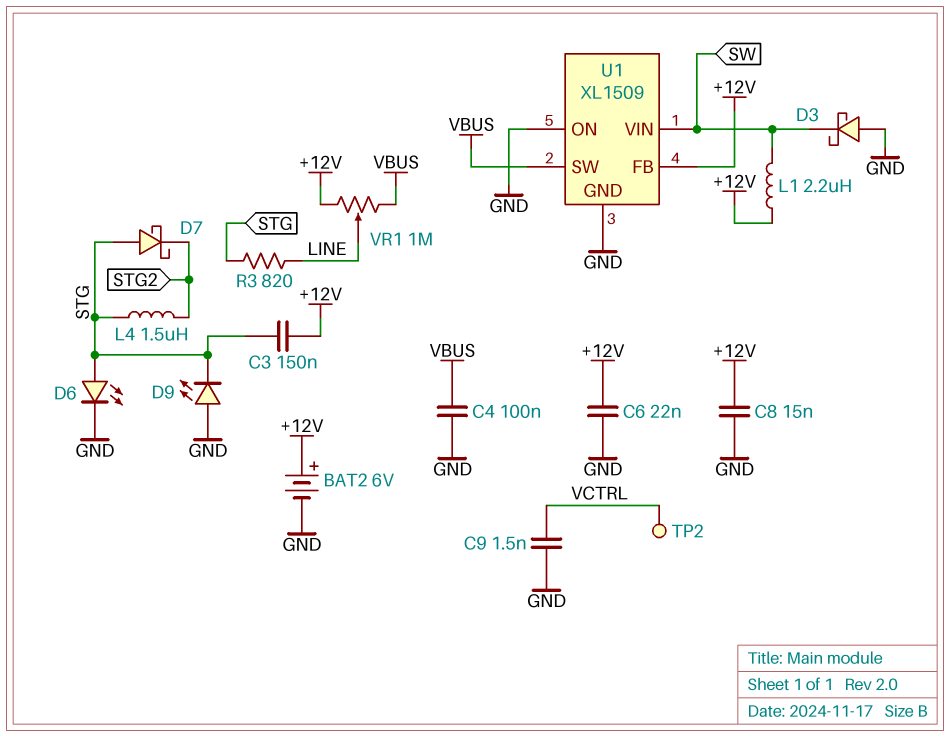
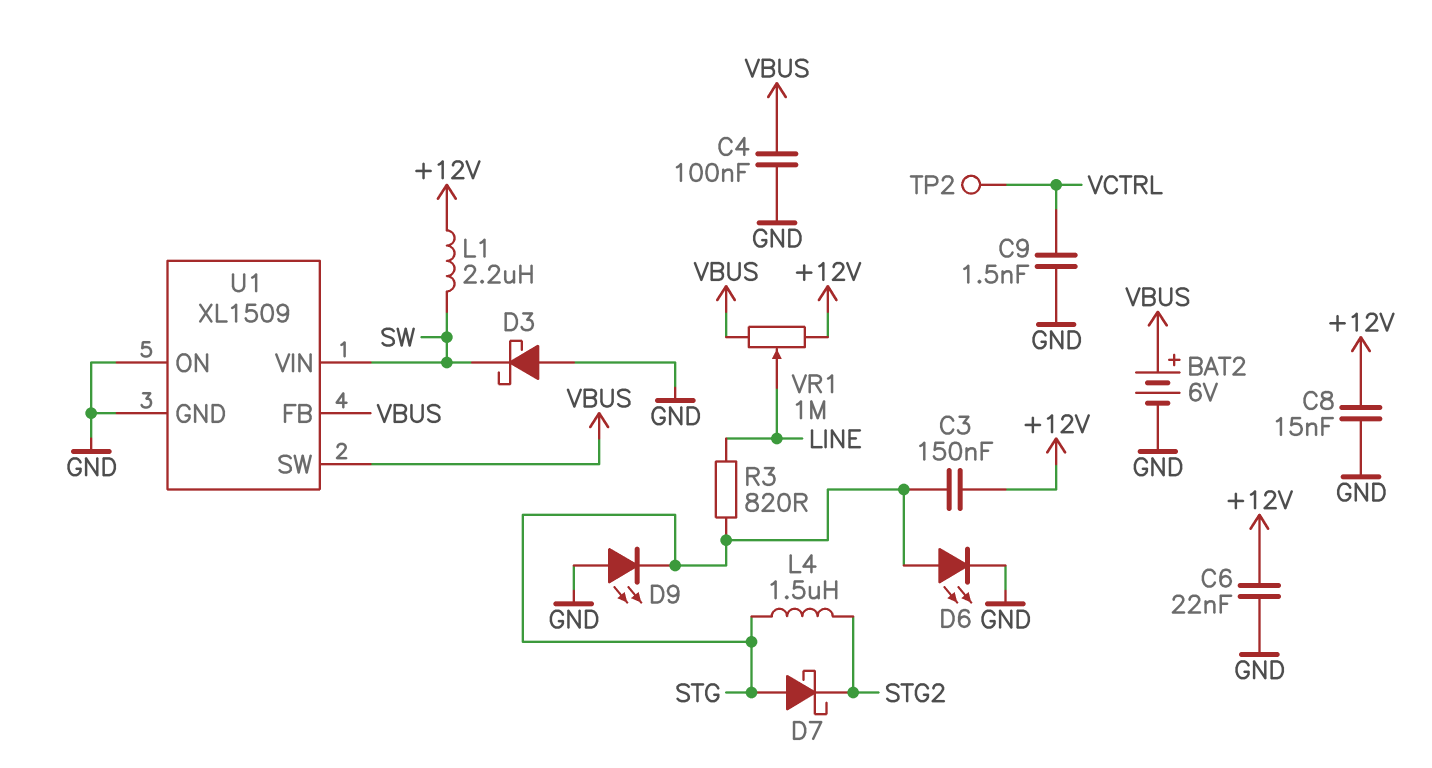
BAT2: 6V (plus +12V, minus GND) -> 6V (plus VBUS, minus GND)
U1 pin FB: +12V -> VBUS

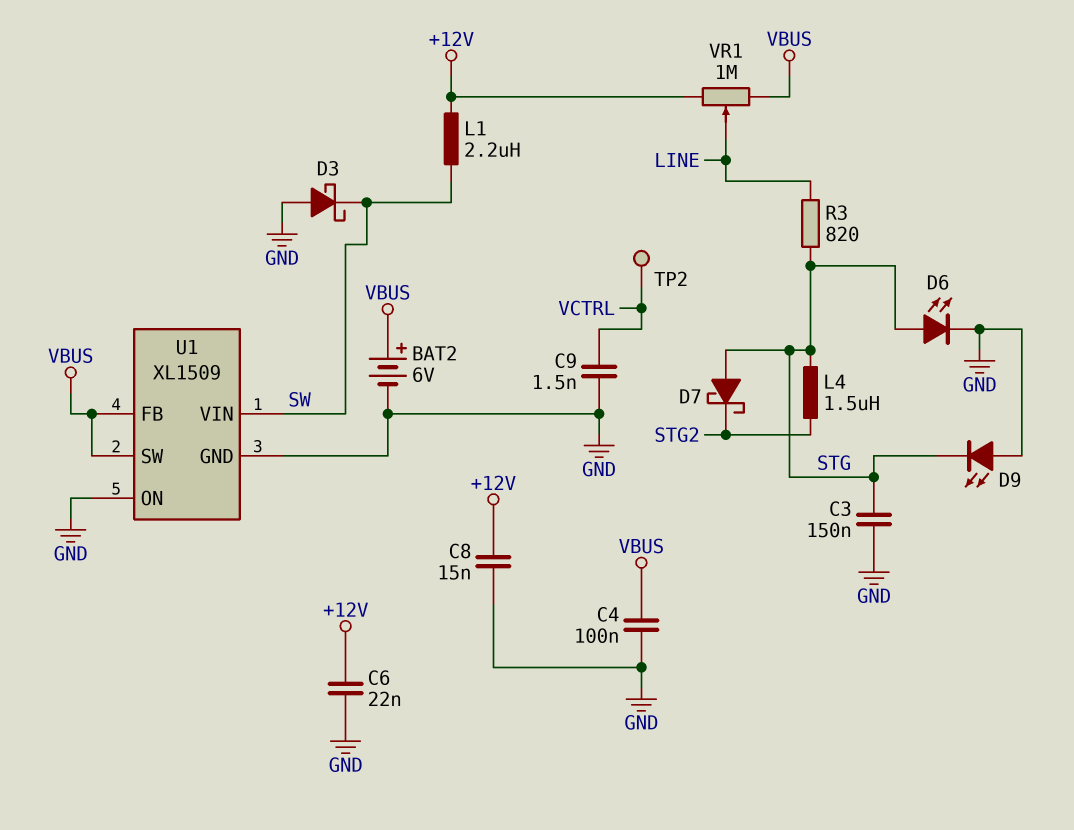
C3: 150nF (+12V, STG) -> 150nF (GND, STG)

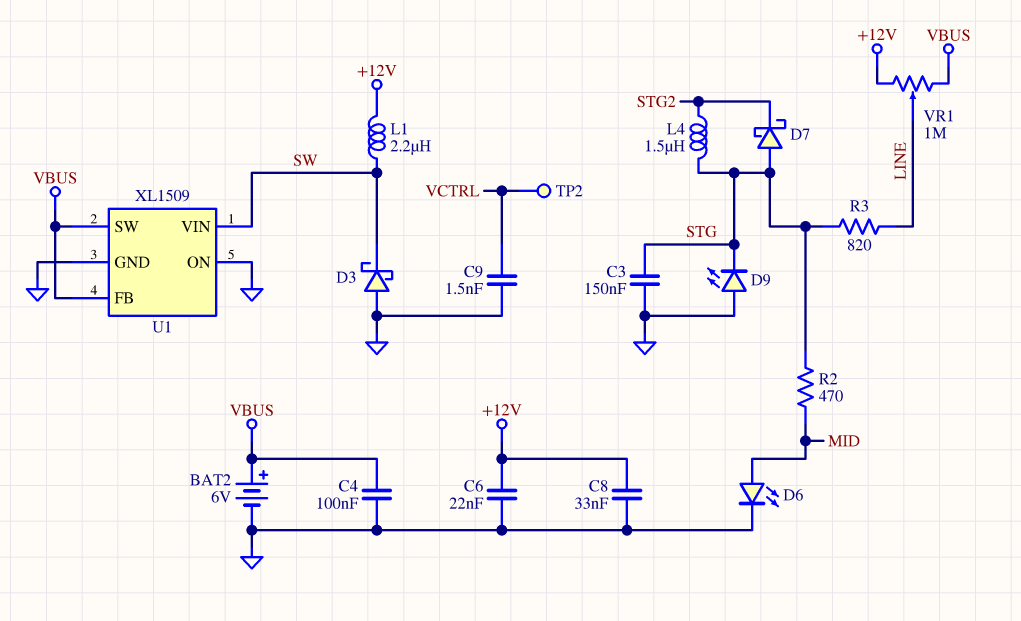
C8: 15nF (+12V, GND) -> 33nF (+12V, GND)
D6: LED (A STG, K GND) -> LED (A MID, K GND)
R2: none -> 470 (MID, STG)

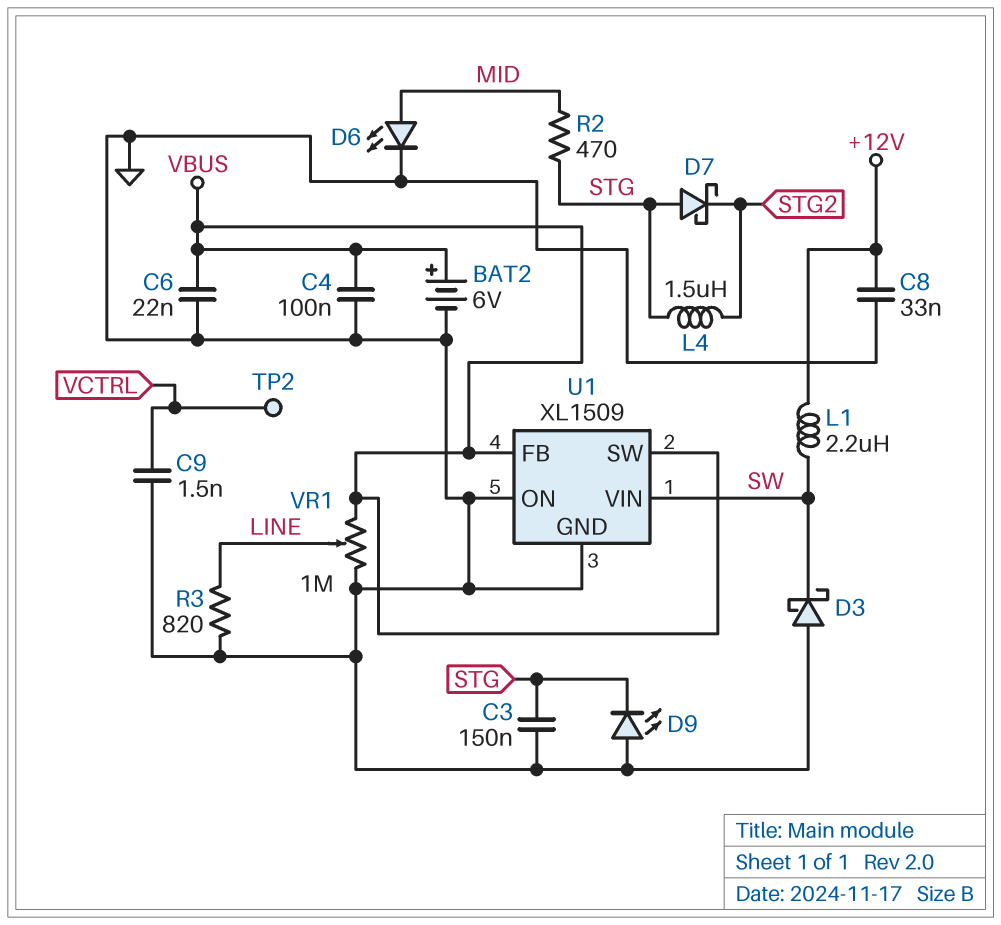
C6: 22nF (+12V, GND) -> 22nF (GND, VBUS)
R3: 820 (LINE, STG) -> 820 (GND, LINE)
VR1: 1M (+12V, VBUS, wiper LINE) -> 1M (GND, VBUS, wiper LINE)

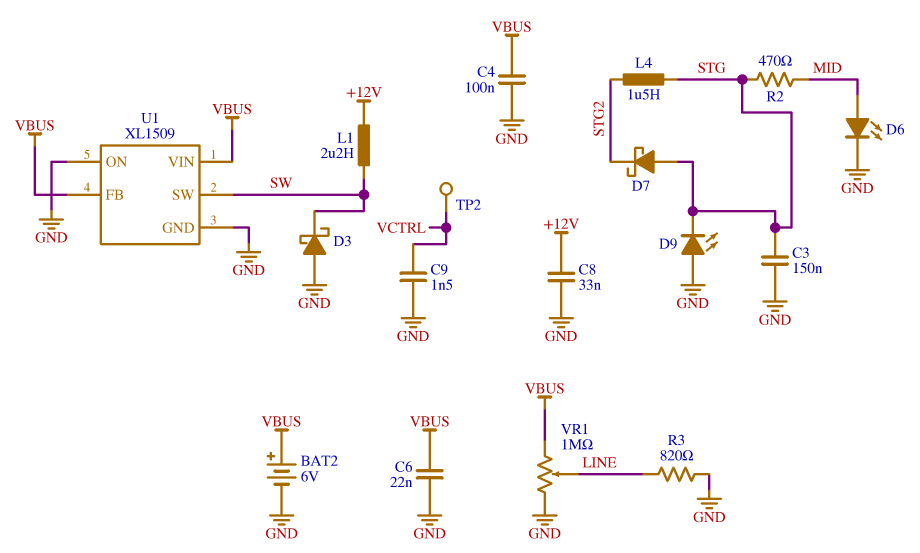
U1 pin SW: VBUS -> SW
U1 pin VIN: SW -> VBUS

